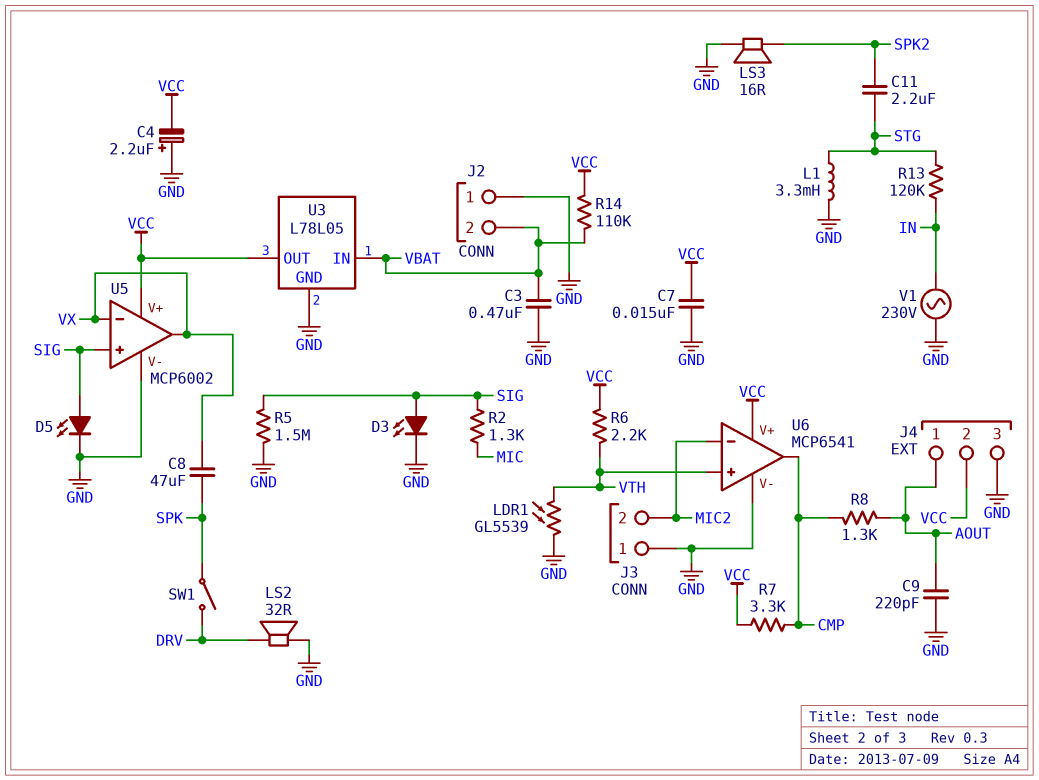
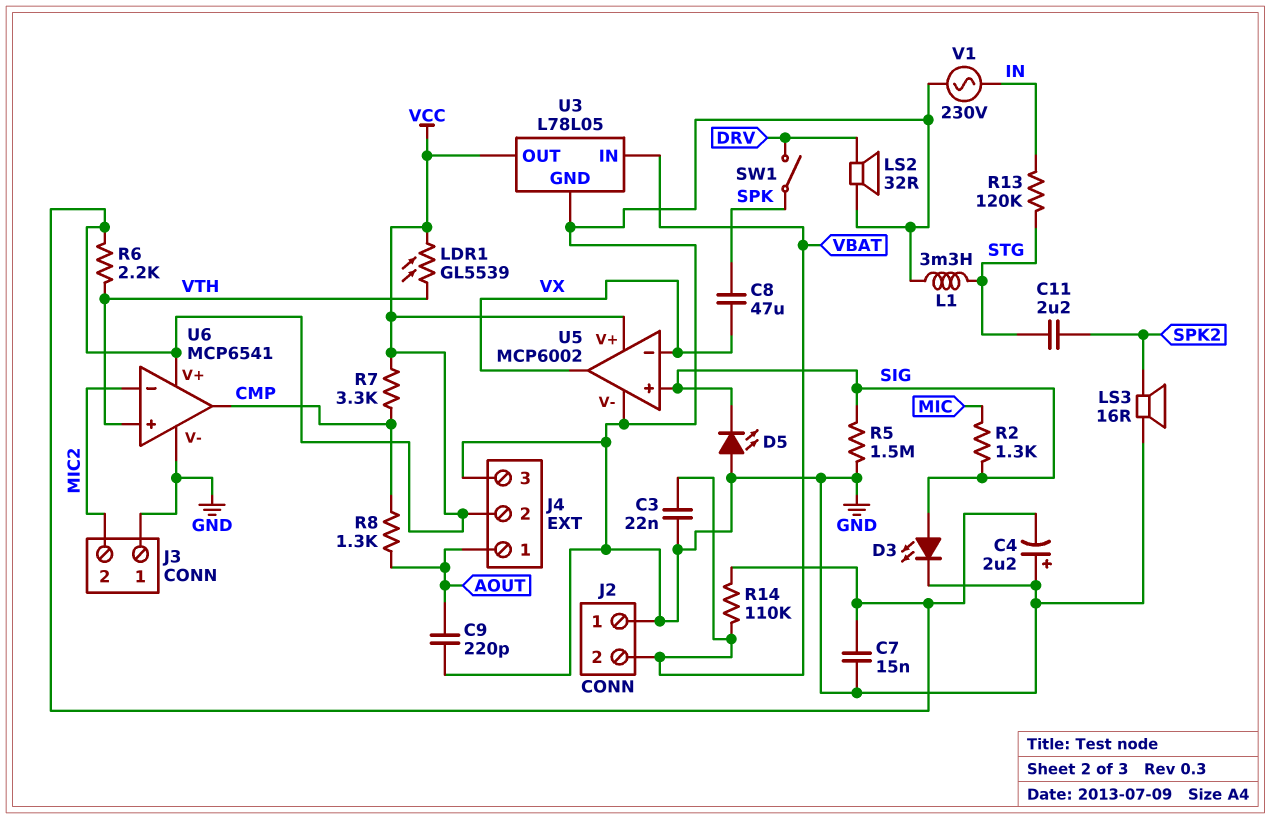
C3: 470nF (GND, VBAT) -> 22nF (GND, VBAT)
D5: LED (A SIG, K GND) -> LED (A GND, K SIG)
LDR1: GL5539 (GND, VTH) -> GL5539 (VCC, VTH)

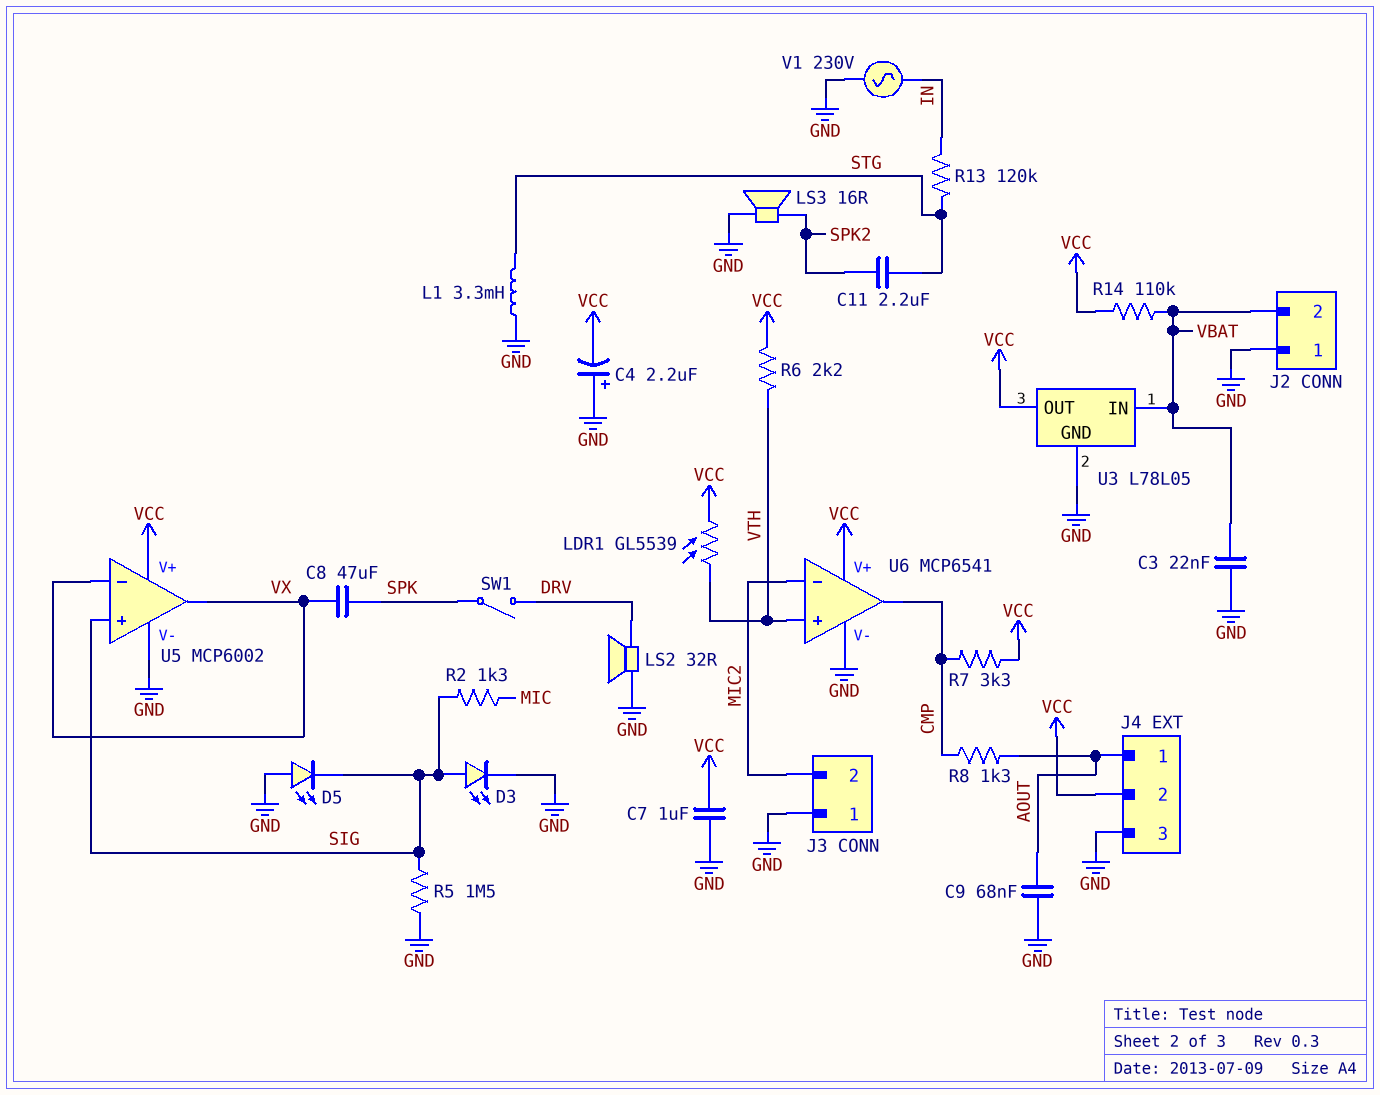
C7: 15nF (GND, VCC) -> 1uF (GND, VCC)
C9: 220pF (AOUT, GND) -> 68nF (AOUT, GND)

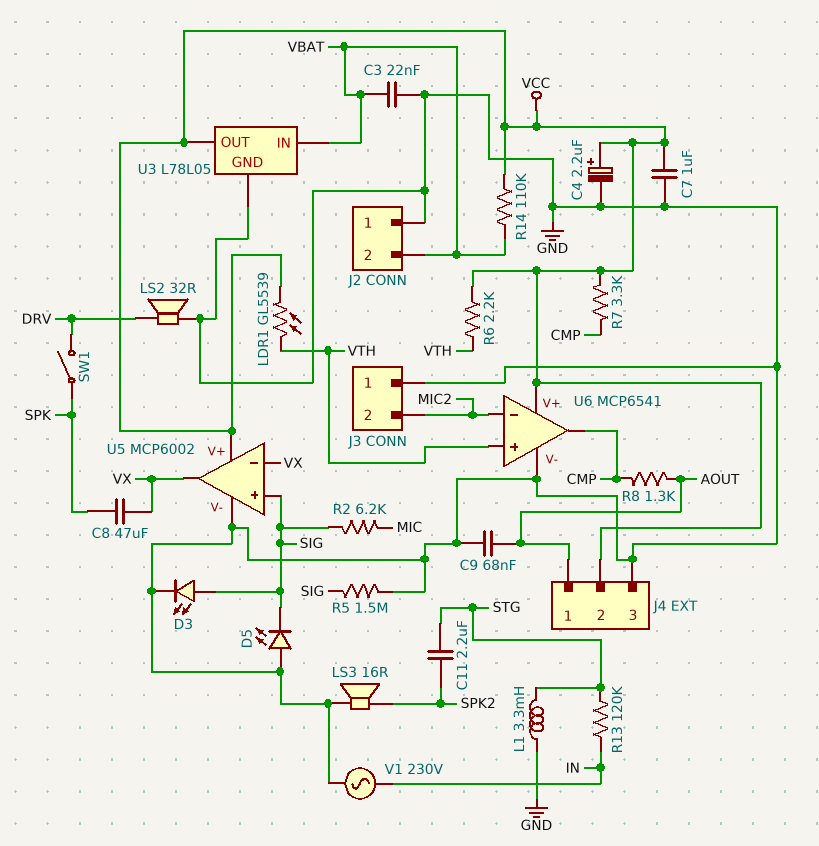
C4: 2.2uF (plus GND, minus VCC) -> 2.2uF (plus VCC, minus GND)
R2: 1.3k (MIC, SIG) -> 6.2k (MIC, SIG)

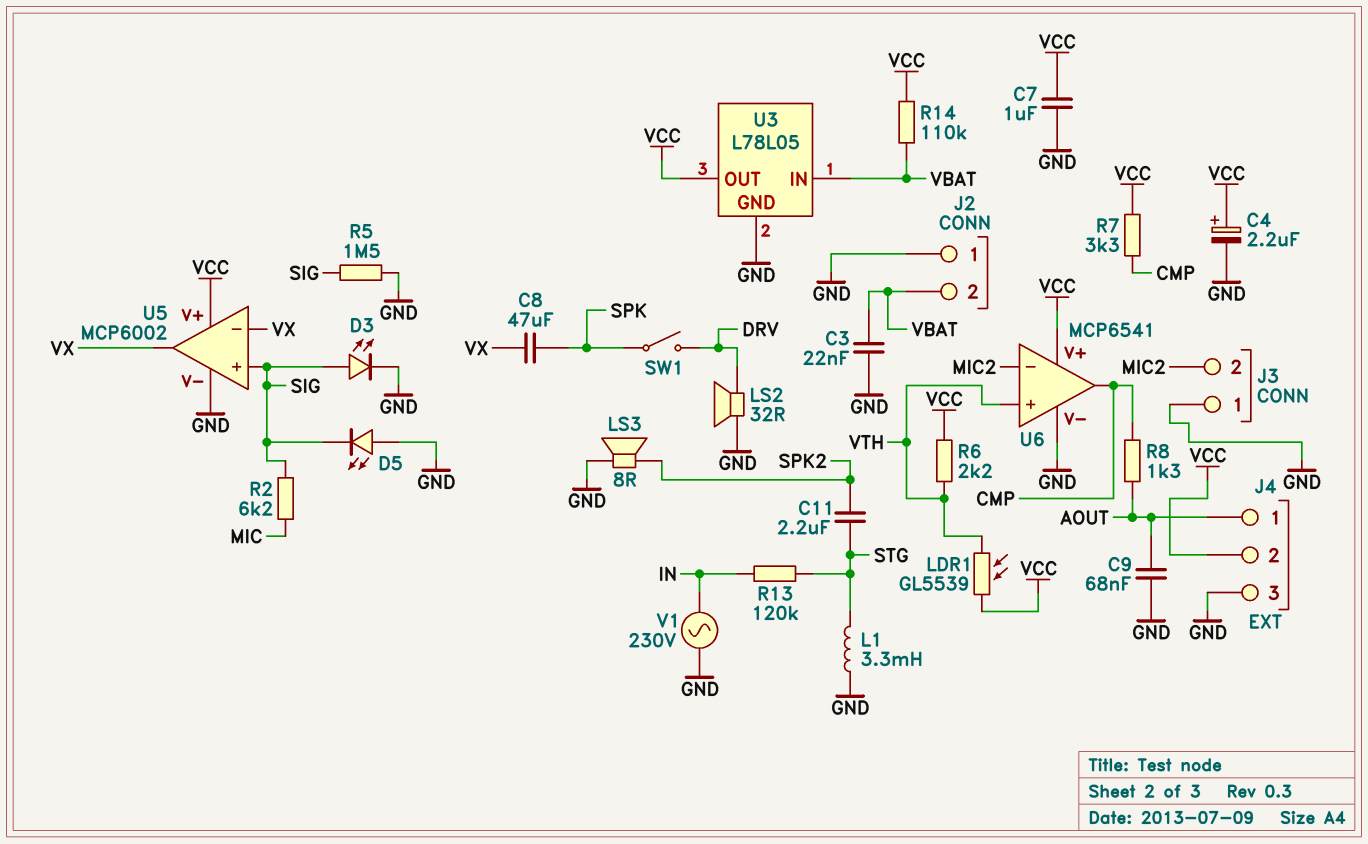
LS3: speaker 16R (GND, SPK2) -> speaker 8R (GND, SPK2)

